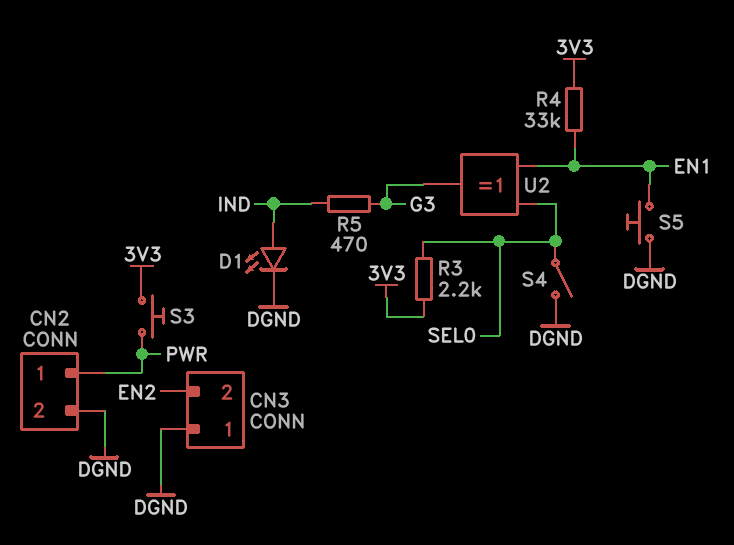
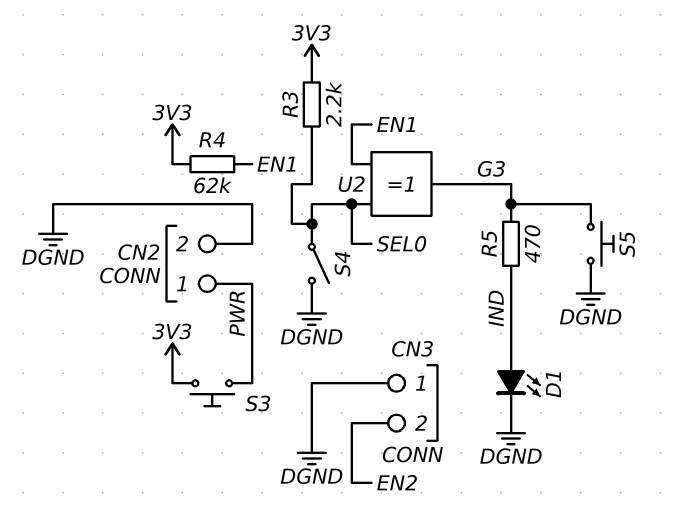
R4: 33k (3V3, EN1) -> 62k (3V3, EN1)
S5: button (DGND, EN1) -> button (DGND, G3)

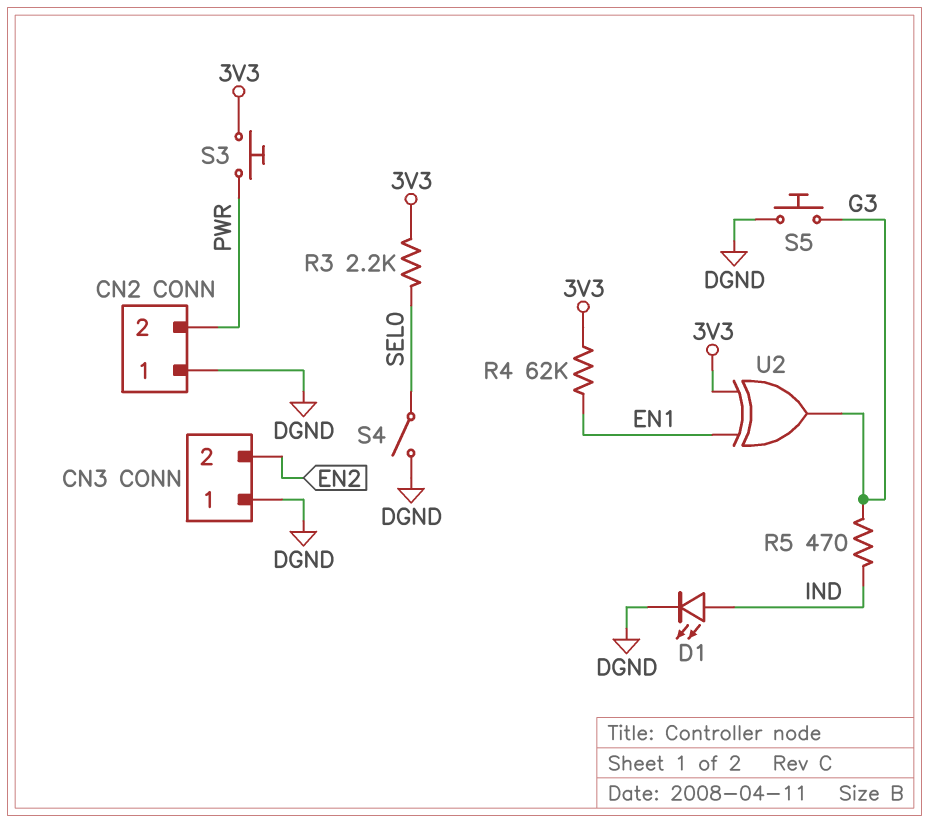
CN2 pin 1: PWR -> DGND
CN2 pin 2: DGND -> PWR
U2: XOR (in EN1, in SEL0, out G3) -> XOR (in 3V3, in EN1, out G3)

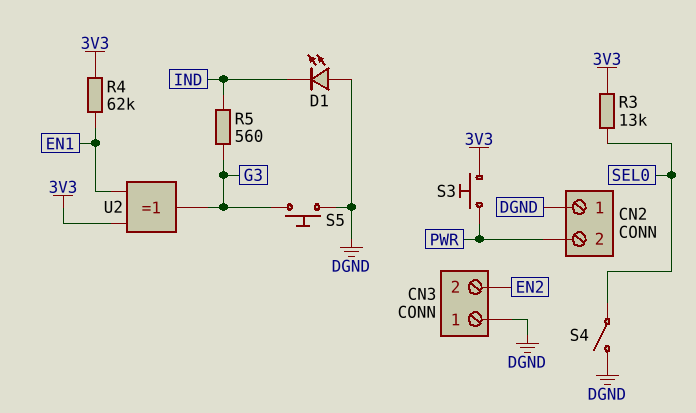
D1: LED (A IND, K DGND) -> LED (A DGND, K IND)
R3: 2.2k (3V3, SEL0) -> 13k (3V3, SEL0)
R5: 470 (G3, IND) -> 560 (G3, IND)

